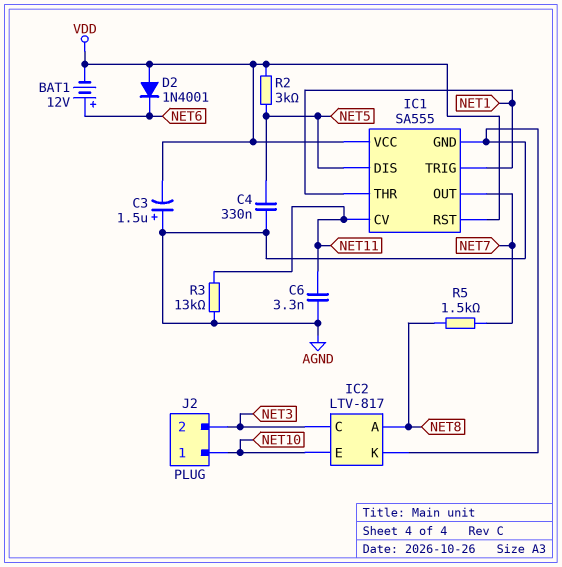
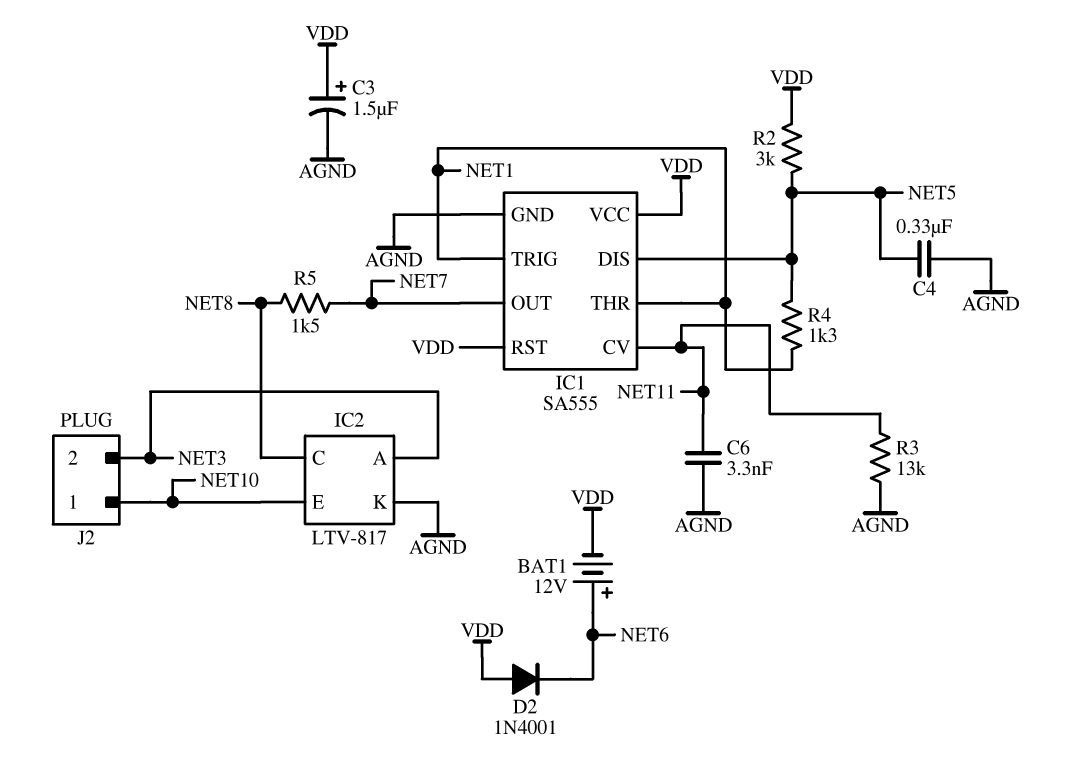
C3: 1.5uF (plus AGND, minus VDD) -> 1.5uF (plus VDD, minus AGND)
IC2 pin A: NET8 -> NET3
IC2 pin C: NET3 -> NET8
R4: none -> 1.3k (NET1, NET5)

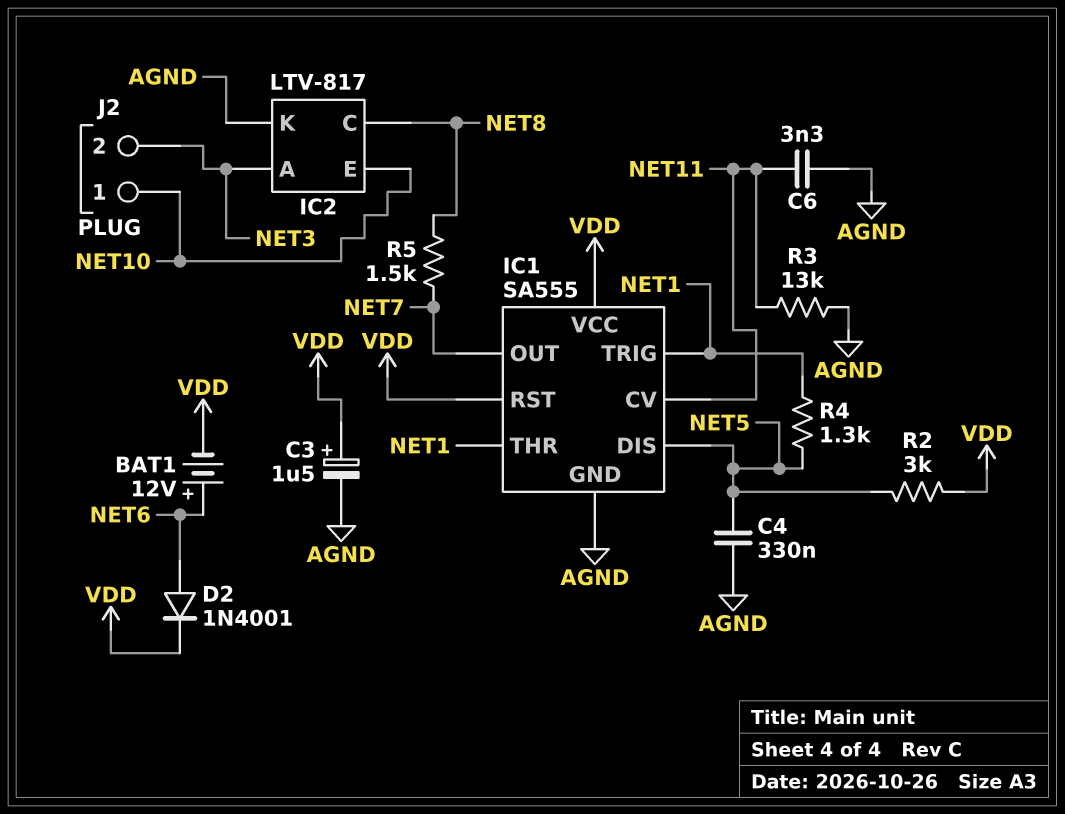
D2: diode 1N4001 (A VDD, K NET6) -> diode 1N4001 (A NET6, K VDD)

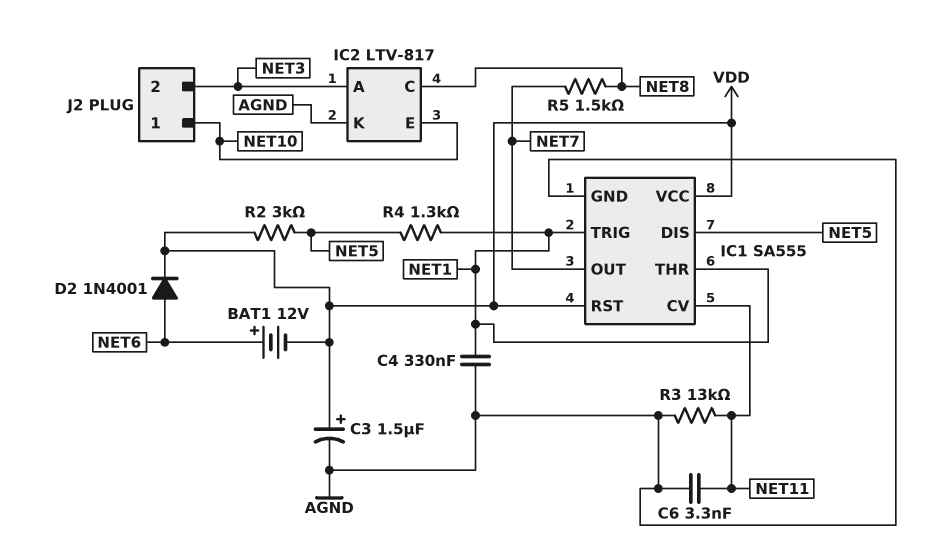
C4: 330nF (AGND, NET5) -> 330nF (AGND, NET1)

